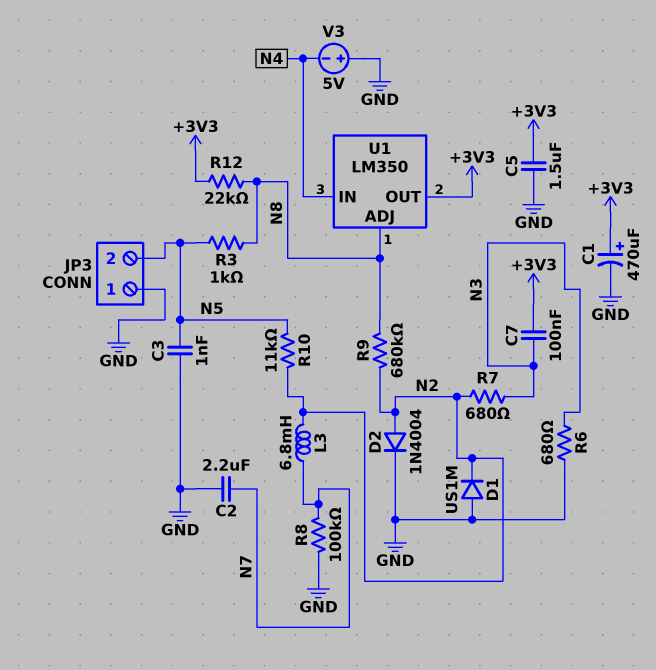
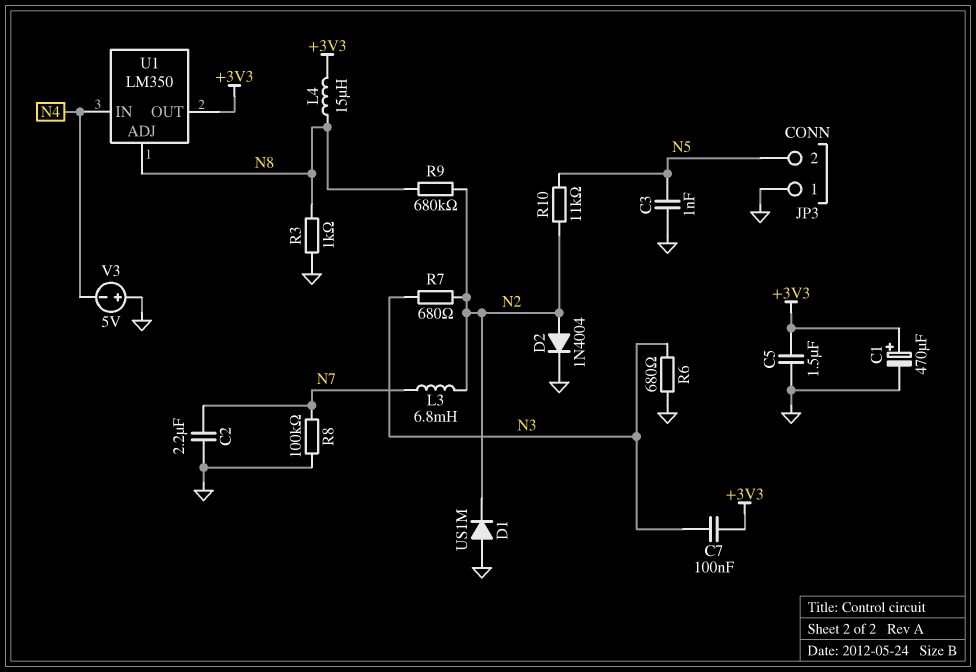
L4: none -> 15uH (+3V3, N8)
R3: 1k (N5, N8) -> 1k (GND, N8)
R12: 22k (+3V3, N8) -> none

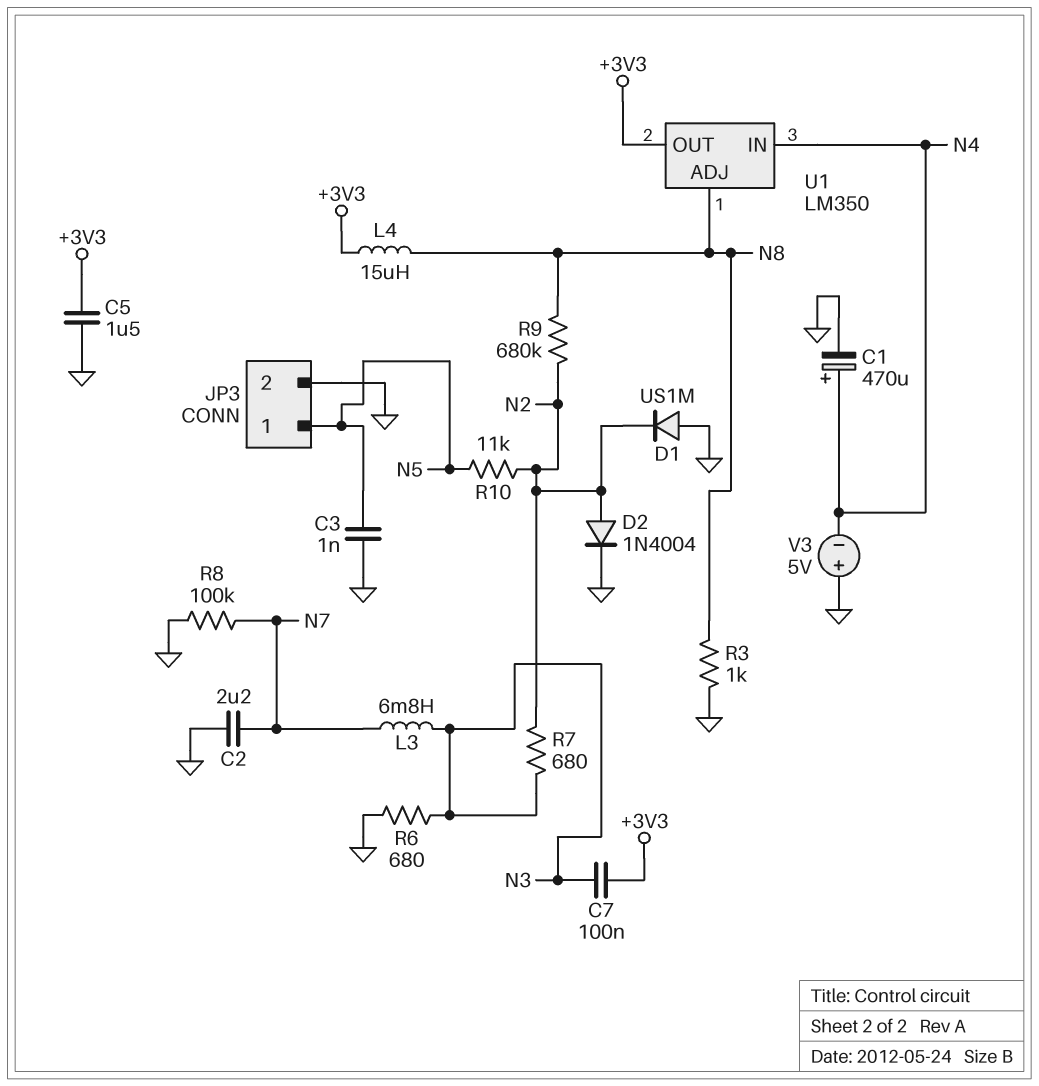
C1: 470uF (plus +3V3, minus GND) -> 470uF (plus N4, minus GND)
JP3 pin 1: GND -> N5
JP3 pin 2: N5 -> GND
L3: 6.8mH (N2, N7) -> 6.8mH (N3, N7)

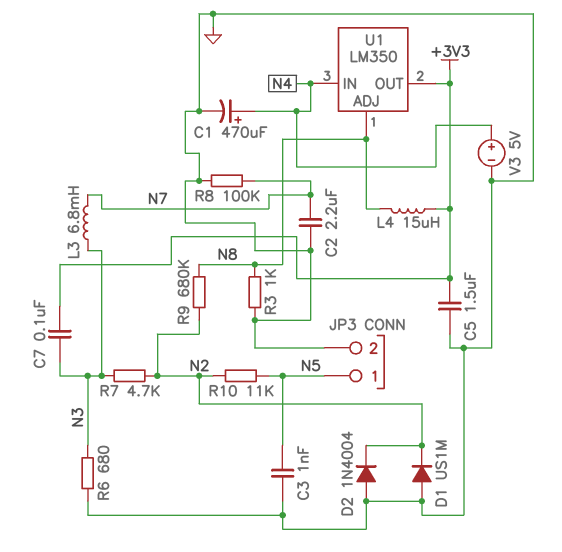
D2: diode 1N4004 (A N2, K GND) -> diode 1N4004 (A GND, K N2)
R7: 680 (N2, N3) -> 4.7k (N2, N3)
V3: 5V (plus GND, minus N4) -> 5V (plus N4, minus GND)

